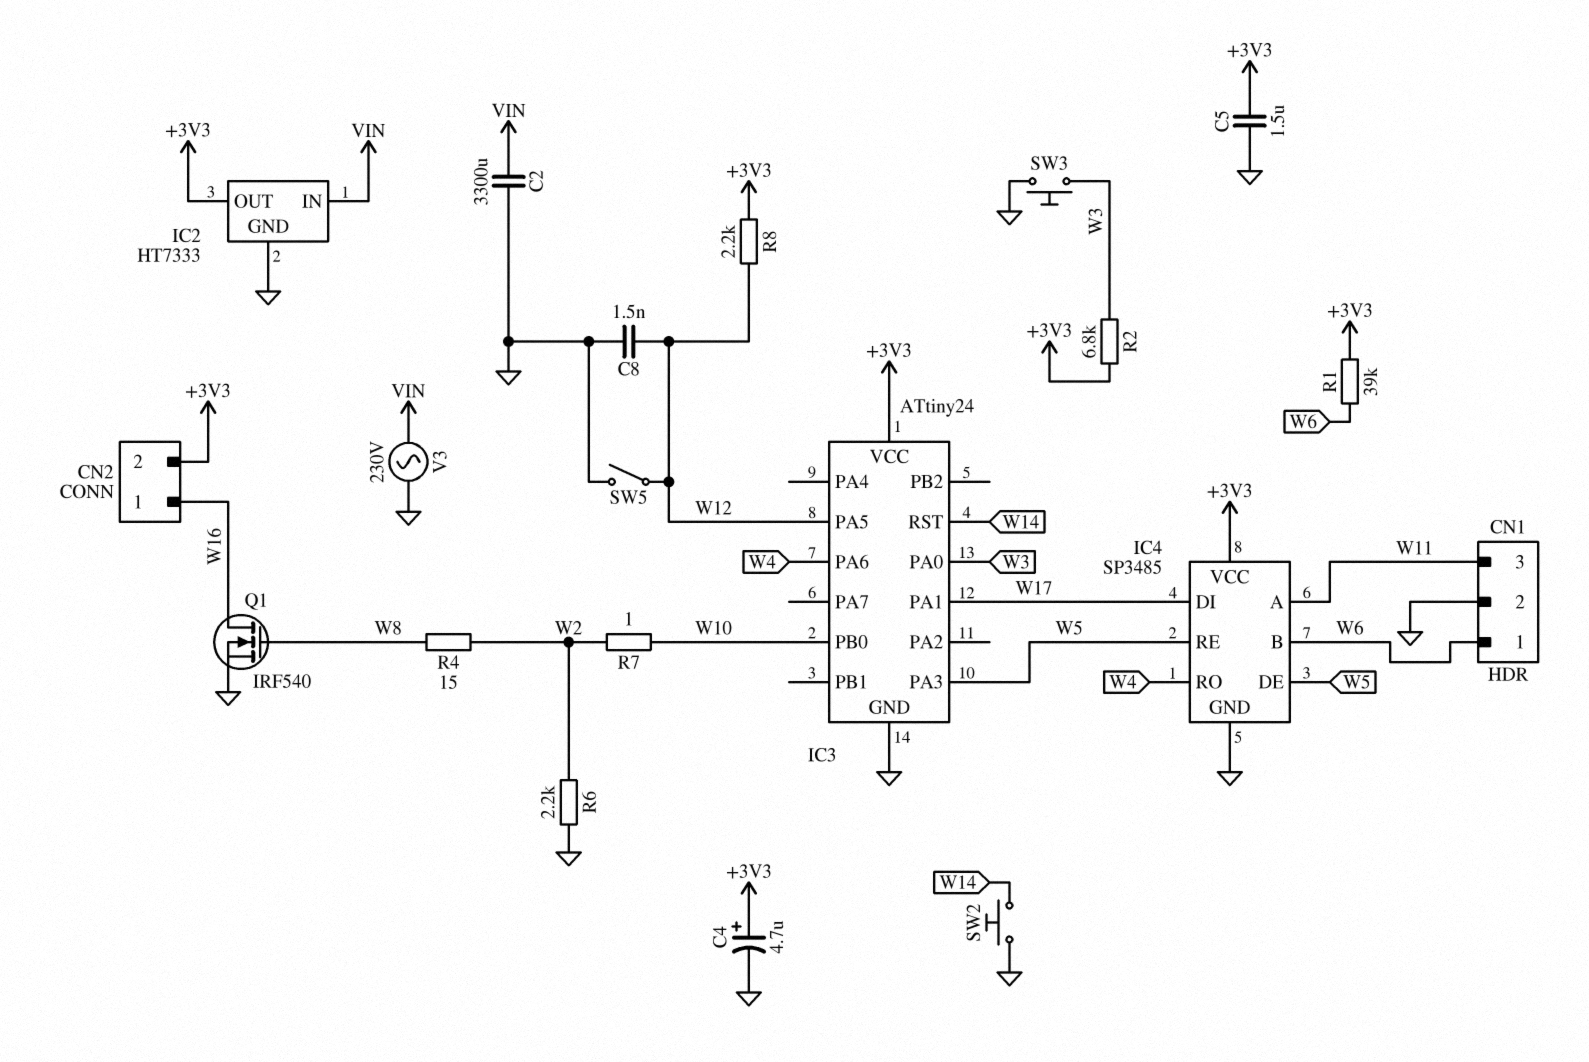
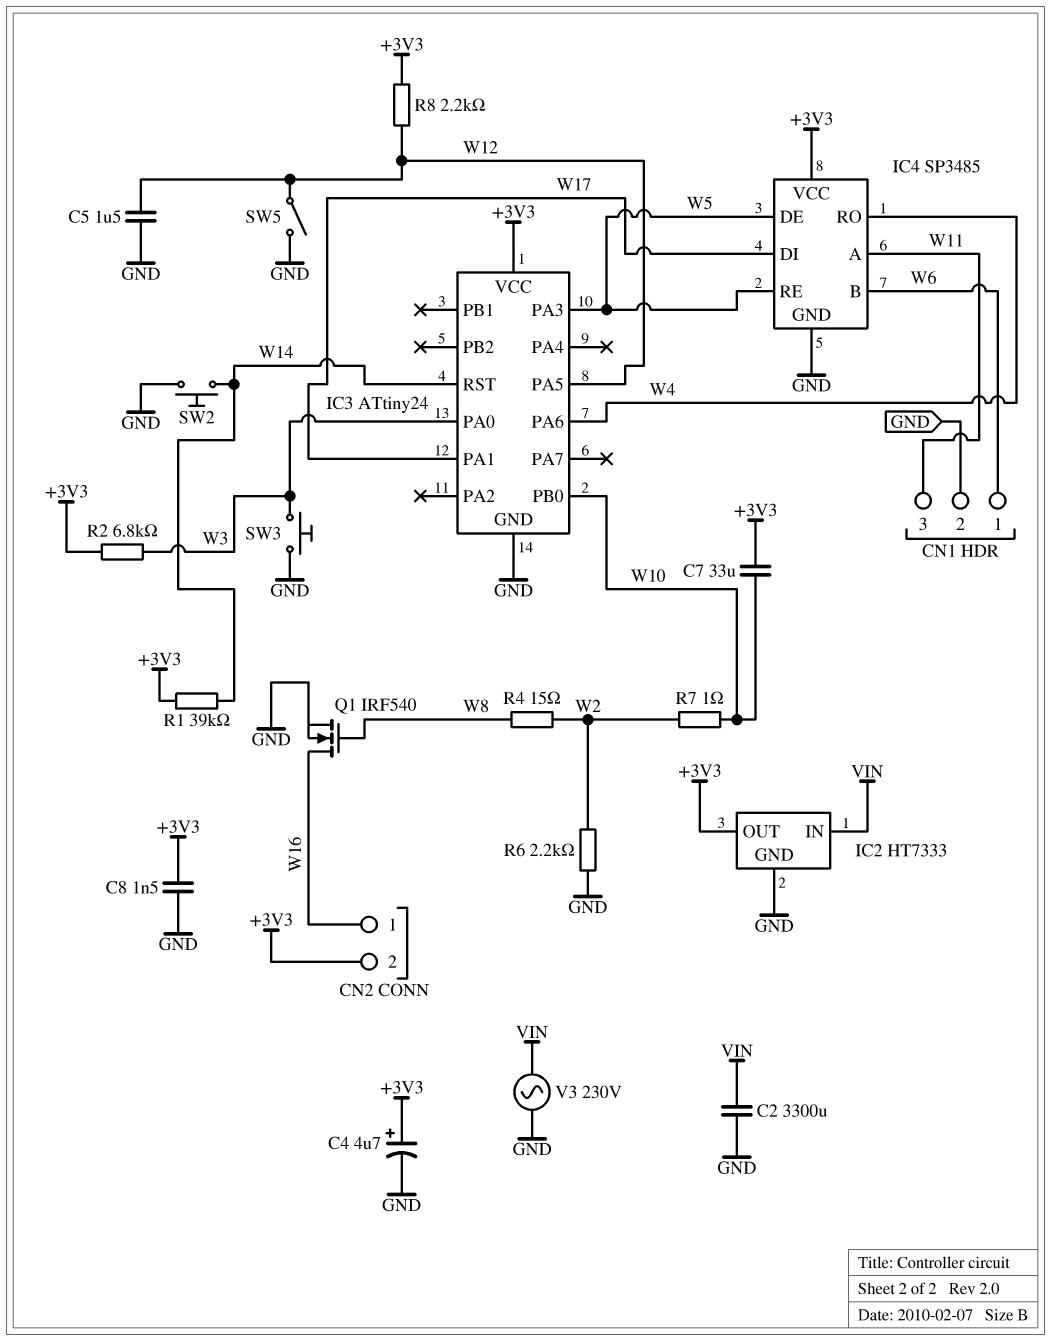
C5: 1.5uF (+3V3, GND) -> 1.5uF (GND, W12)
C7: none -> 33uF (+3V3, W10)
C8: 1.5nF (GND, W12) -> 1.5nF (+3V3, GND)
R1: 39k (+3V3, W6) -> 39k (+3V3, W14)

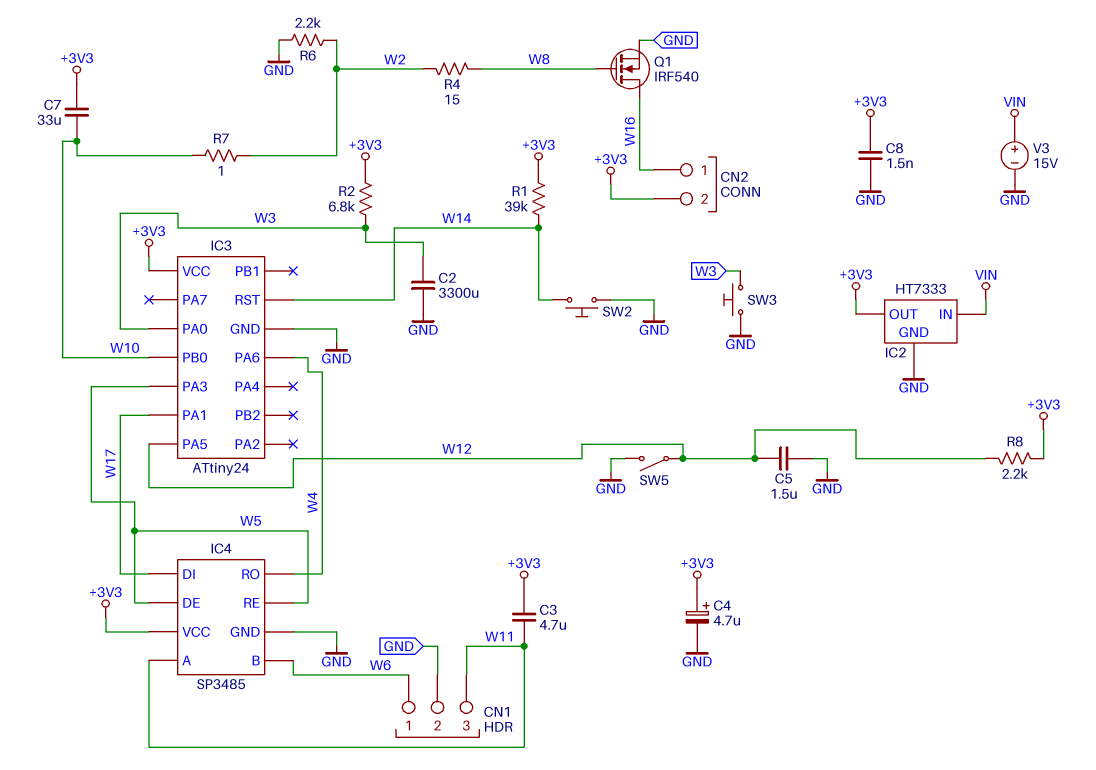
C2: 3300uF (GND, VIN) -> 3300uF (GND, W3)
C3: none -> 4.7uF (+3V3, W11)
V3: AC 230V (GND, VIN) -> 15V (plus VIN, minus GND)

